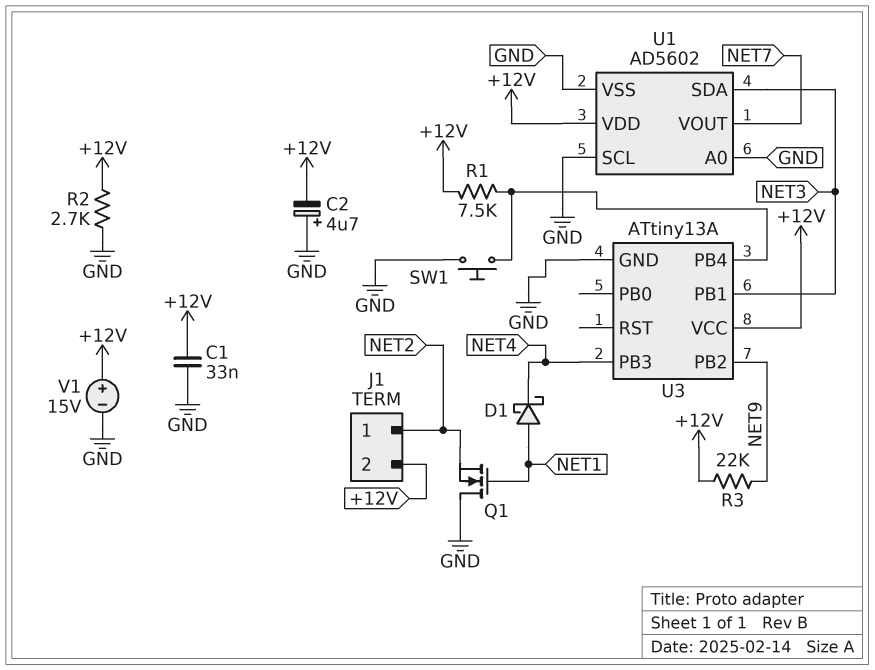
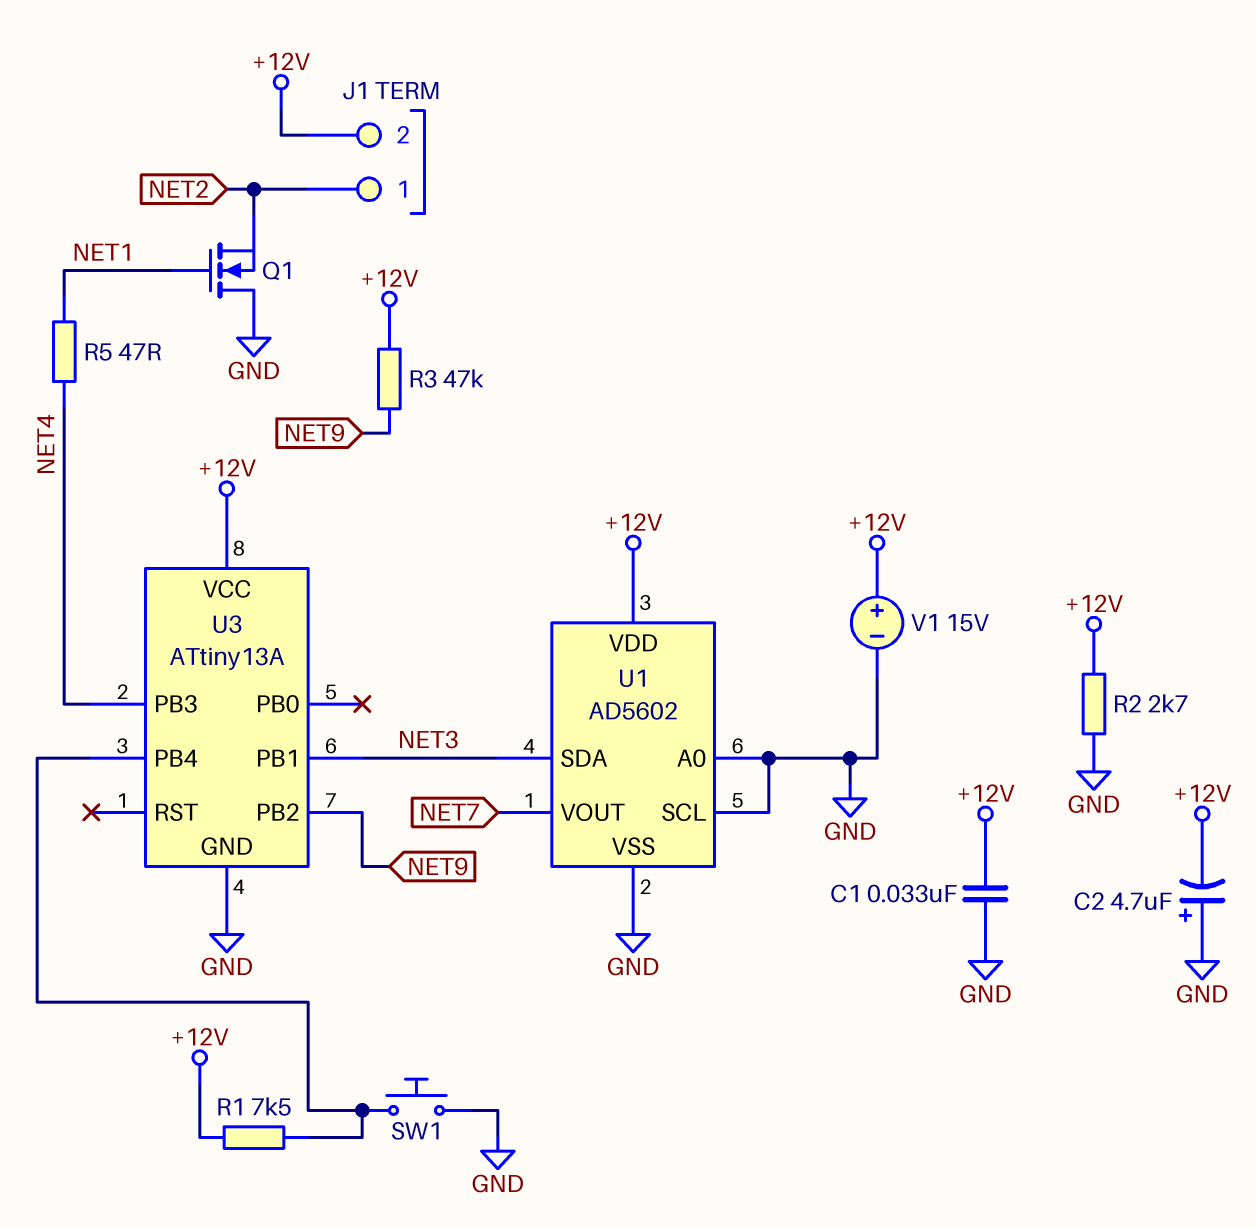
D1: schottky (A NET1, K NET4) -> none
R3: 22k (+12V, NET9) -> 47k (+12V, NET9)
R5: none -> 47 (NET1, NET4)

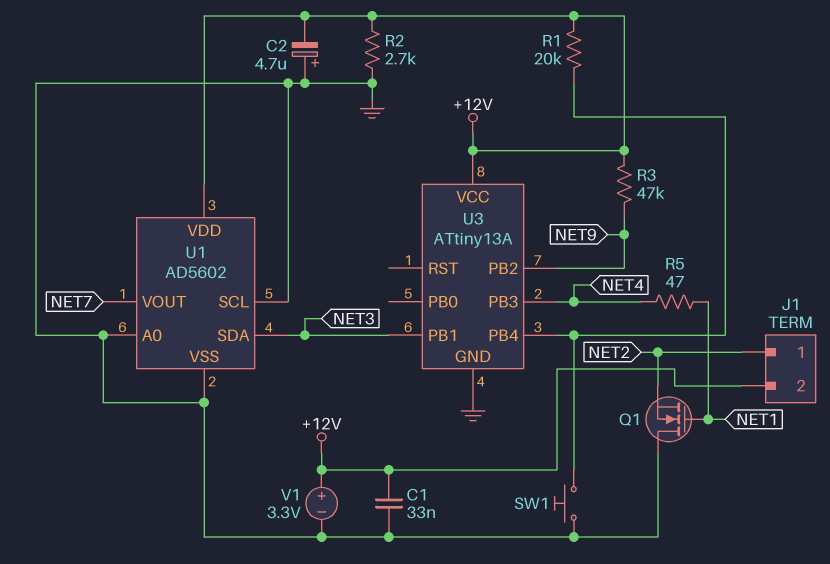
R1: 7.5k (+12V, U3/PB4) -> 20k (+12V, U3/PB4)
V1: 15V (plus +12V, minus GND) -> 3.3V (plus +12V, minus GND)

